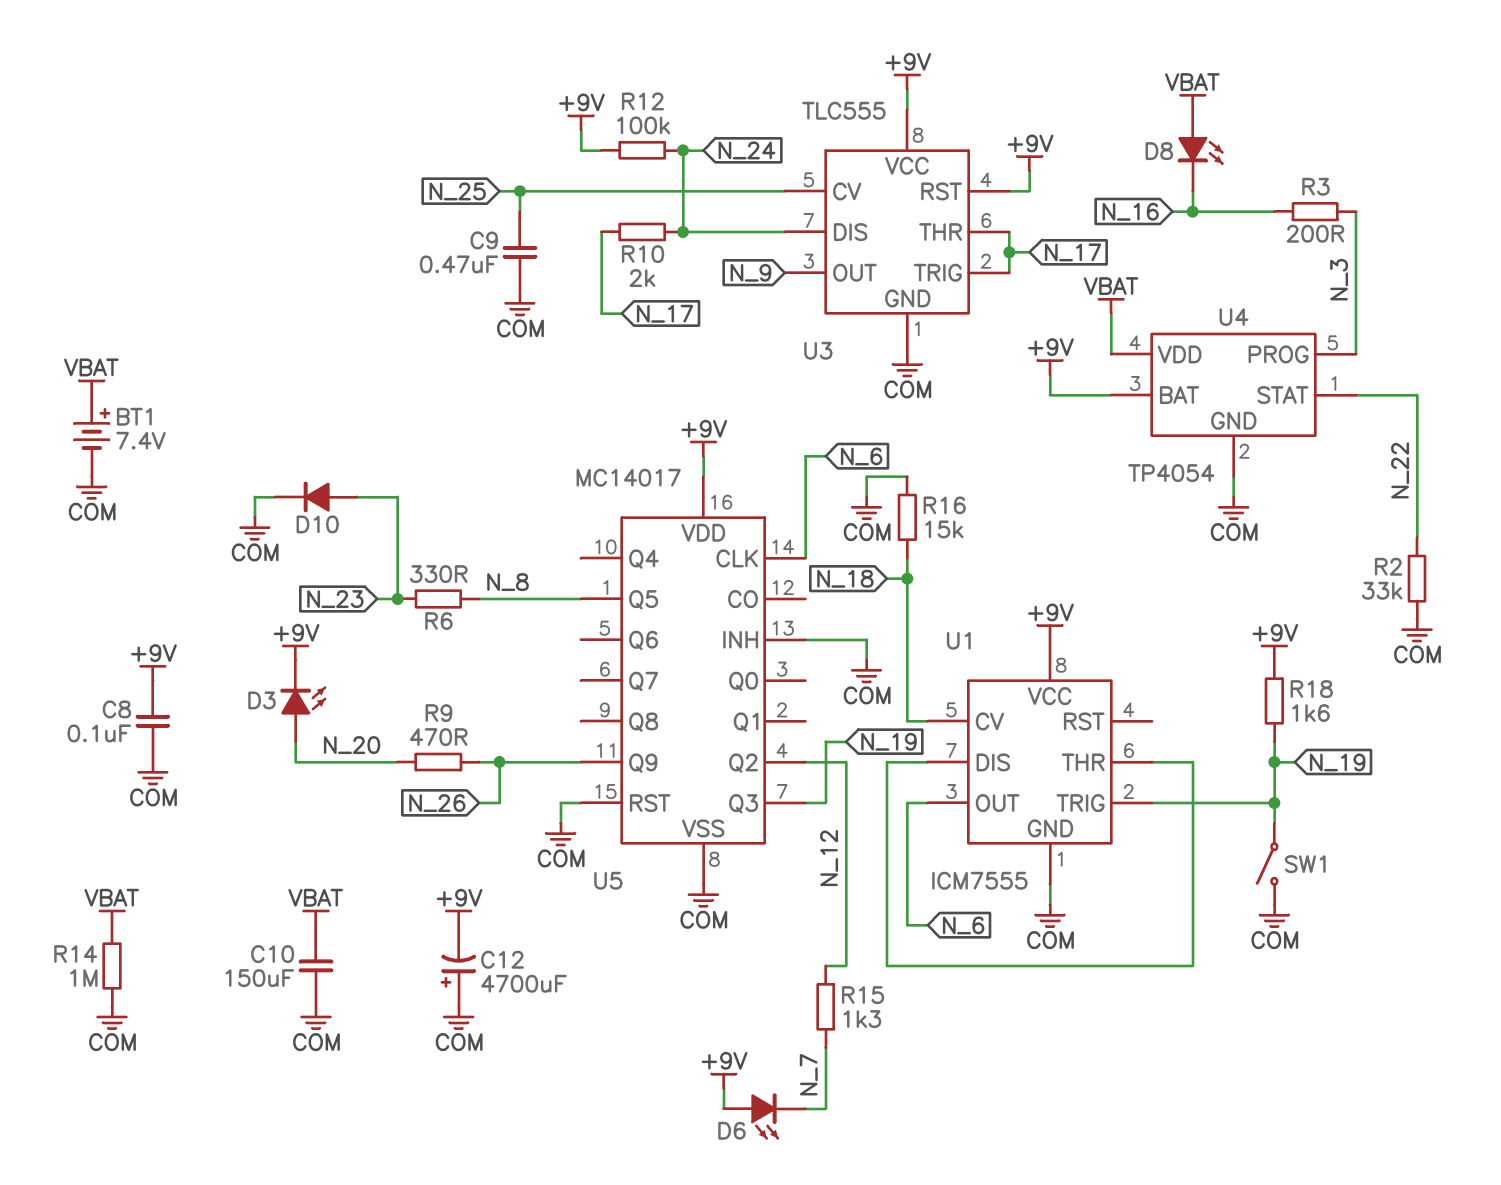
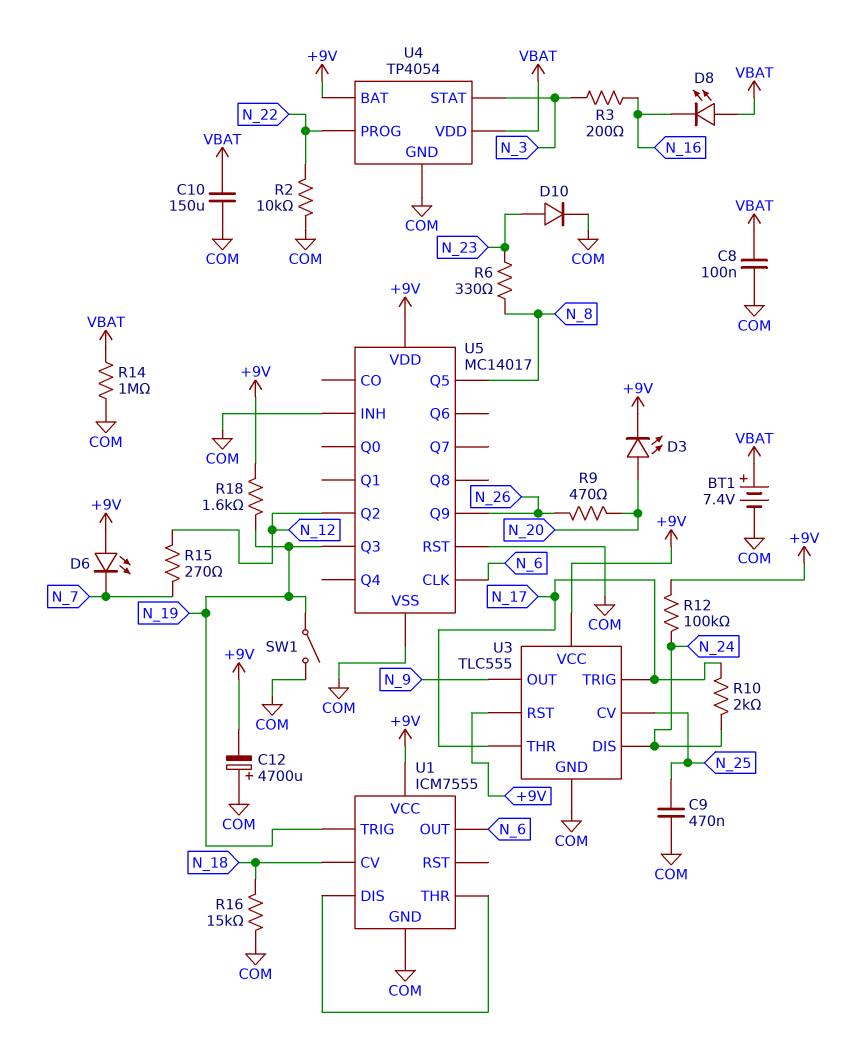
C8: 100nF (+9V, COM) -> 100nF (COM, VBAT)
R2: 33k (COM, N_22) -> 10k (COM, N_22)
R15: 1.3k (N_7, N_12) -> 270 (N_7, N_12)
U4 pin PROG: N_3 -> N_22
U4 pin STAT: N_22 -> N_3

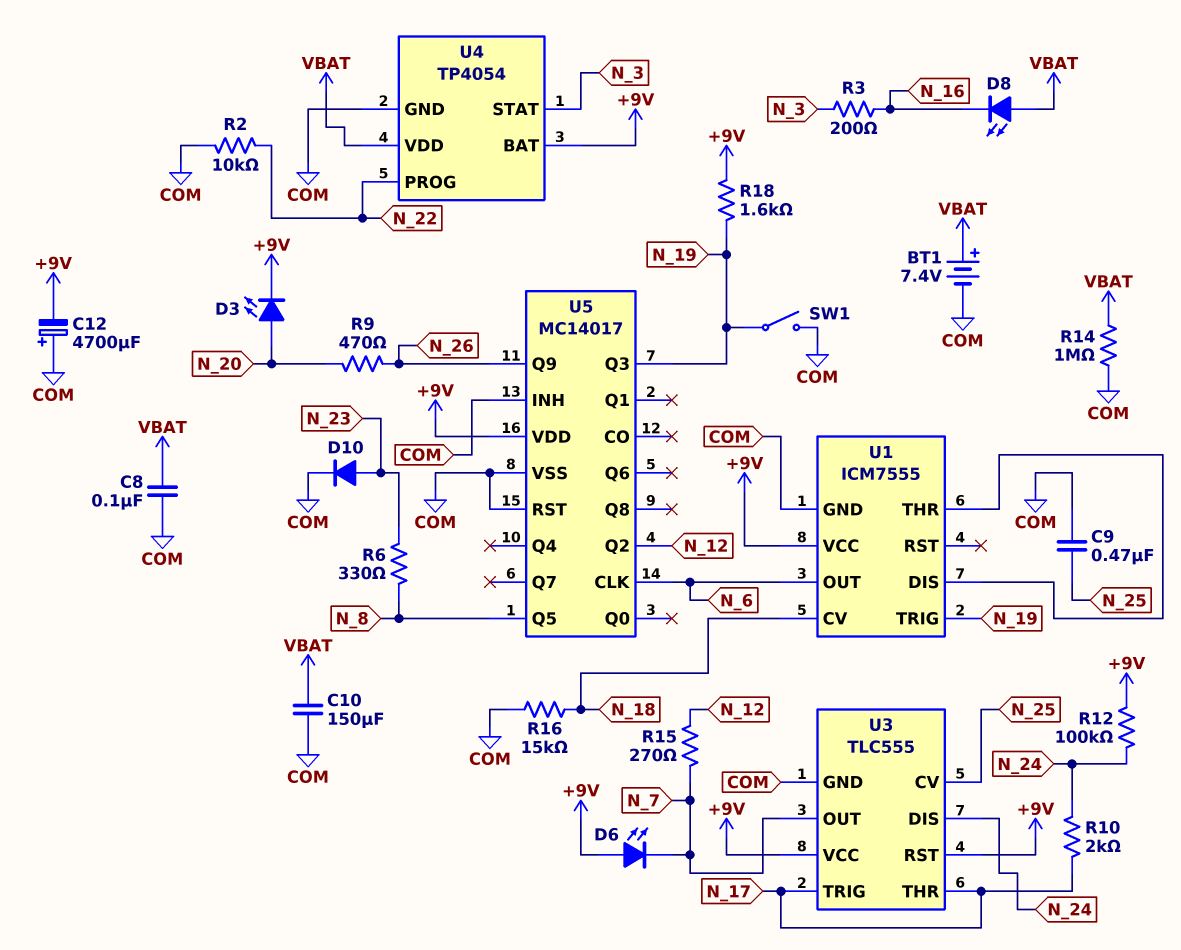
U3 pin OUT: N_9 -> N_7

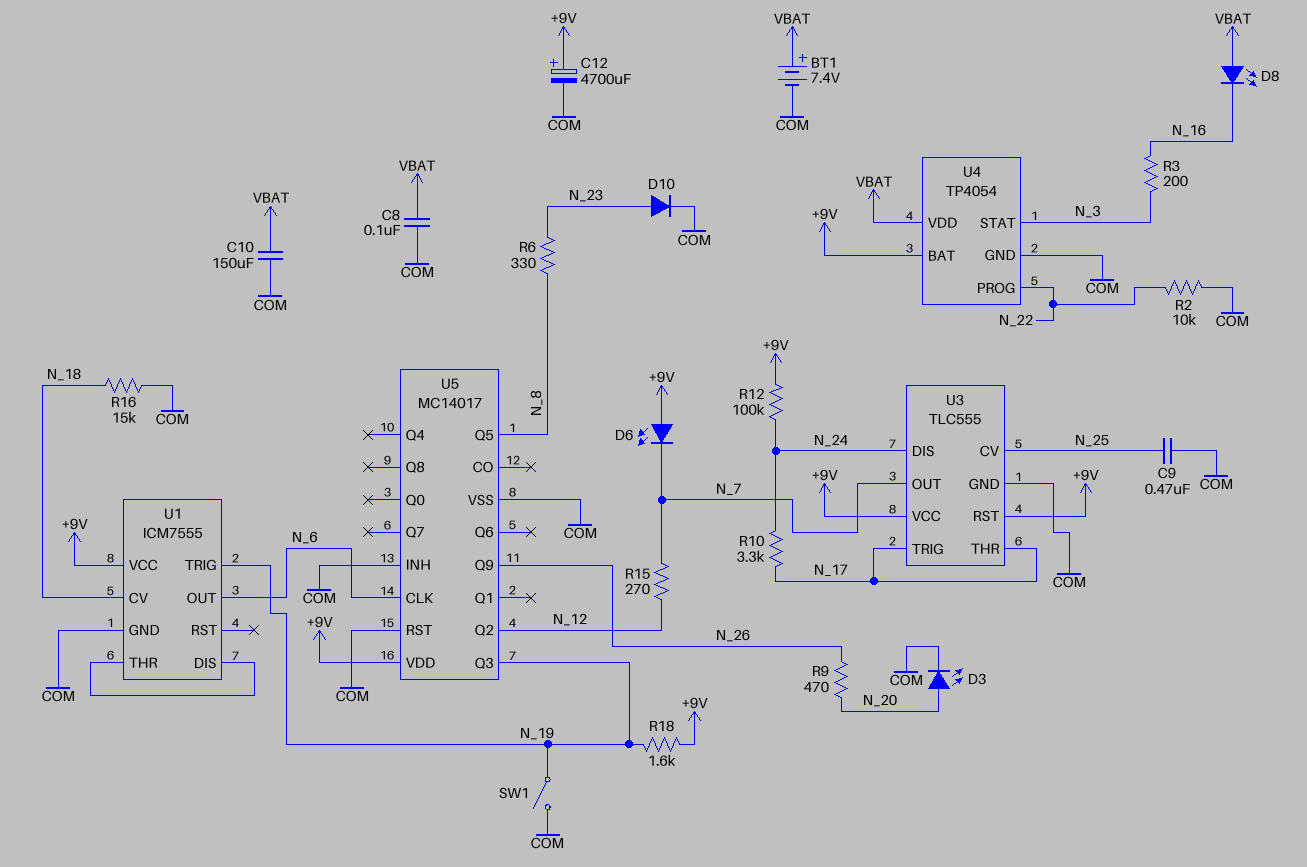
C12: 4700uF (plus COM, minus +9V) -> 4700uF (plus +9V, minus COM)
D3: LED (A N_20, K +9V) -> LED (A N_20, K COM)
R10: 2k (N_17, N_24) -> 3.3k (N_17, N_24)
R14: 1M (COM, VBAT) -> none

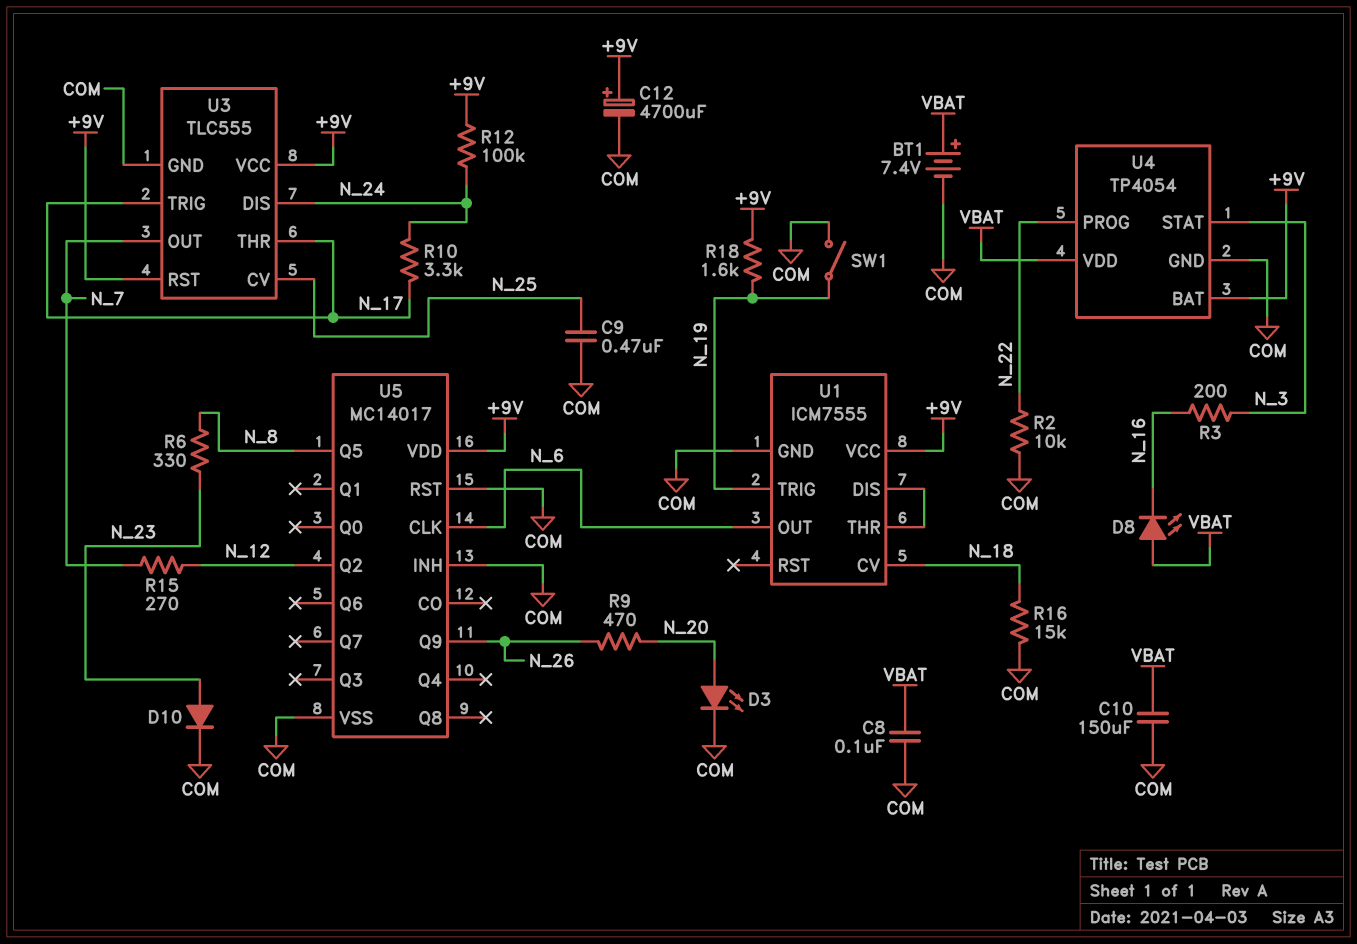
D6: LED (A +9V, K N_7) -> none
U5 pin Q3: N_19 -> none

